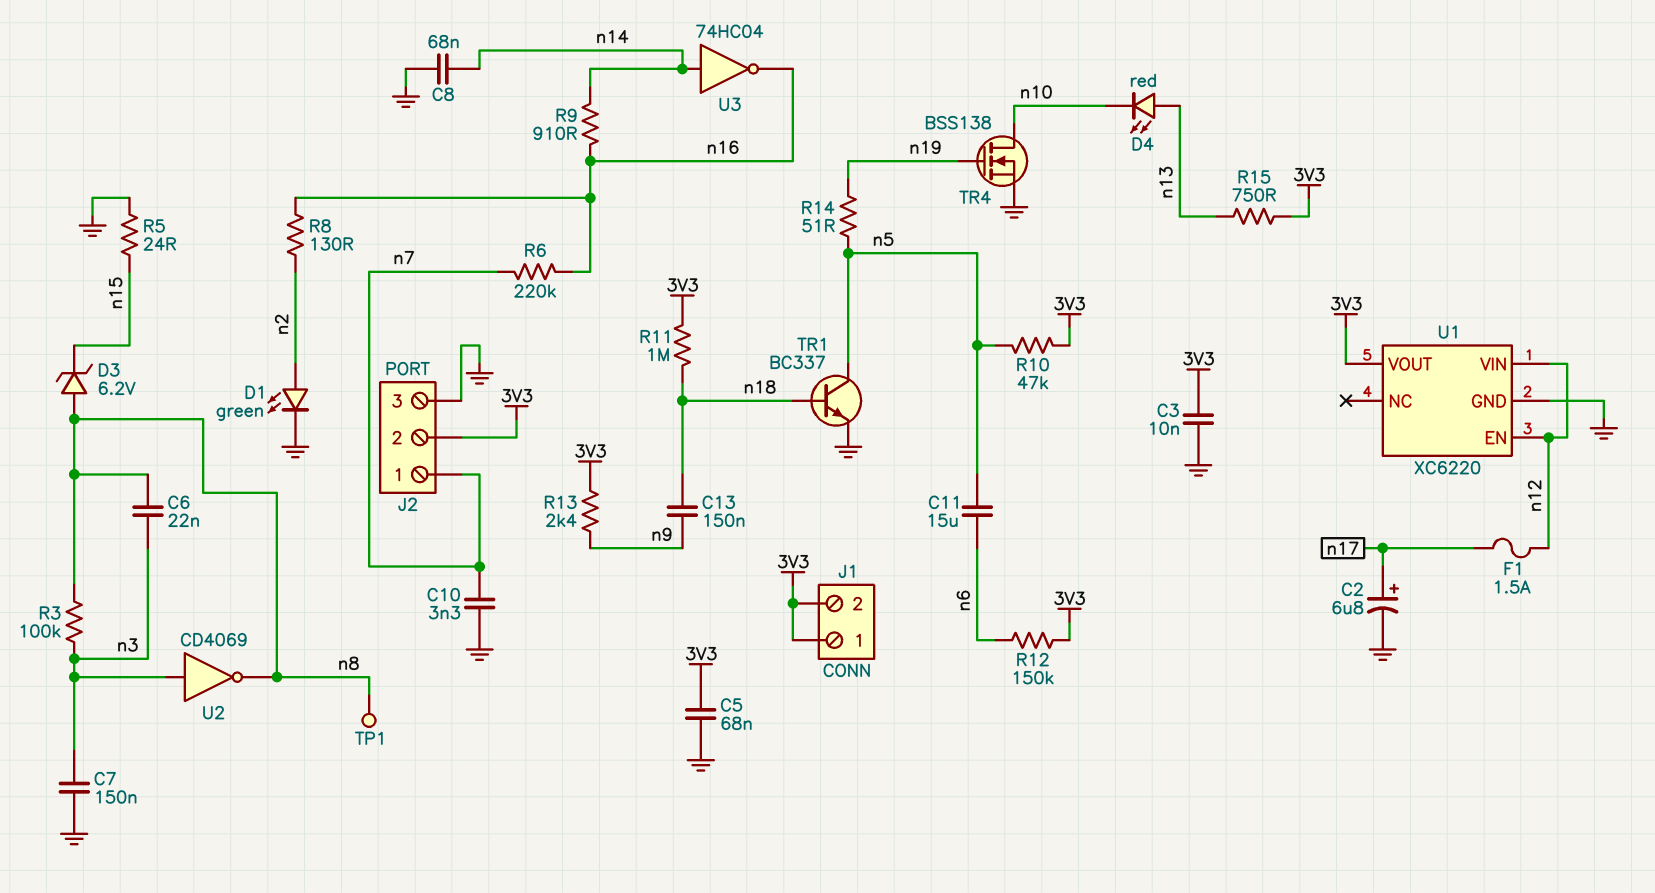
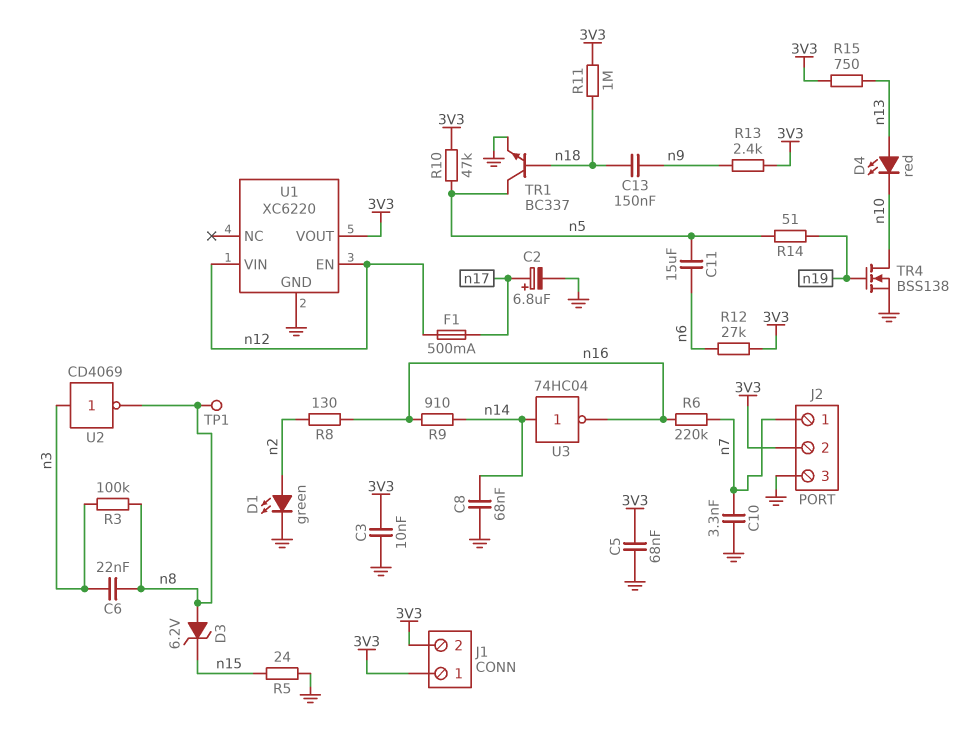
C7: 150nF (GND, n3) -> none
F1: 1.5A (n12, n17) -> 500mA (n12, n17)
R12: 150k (3V3, n6) -> 27k (3V3, n6)

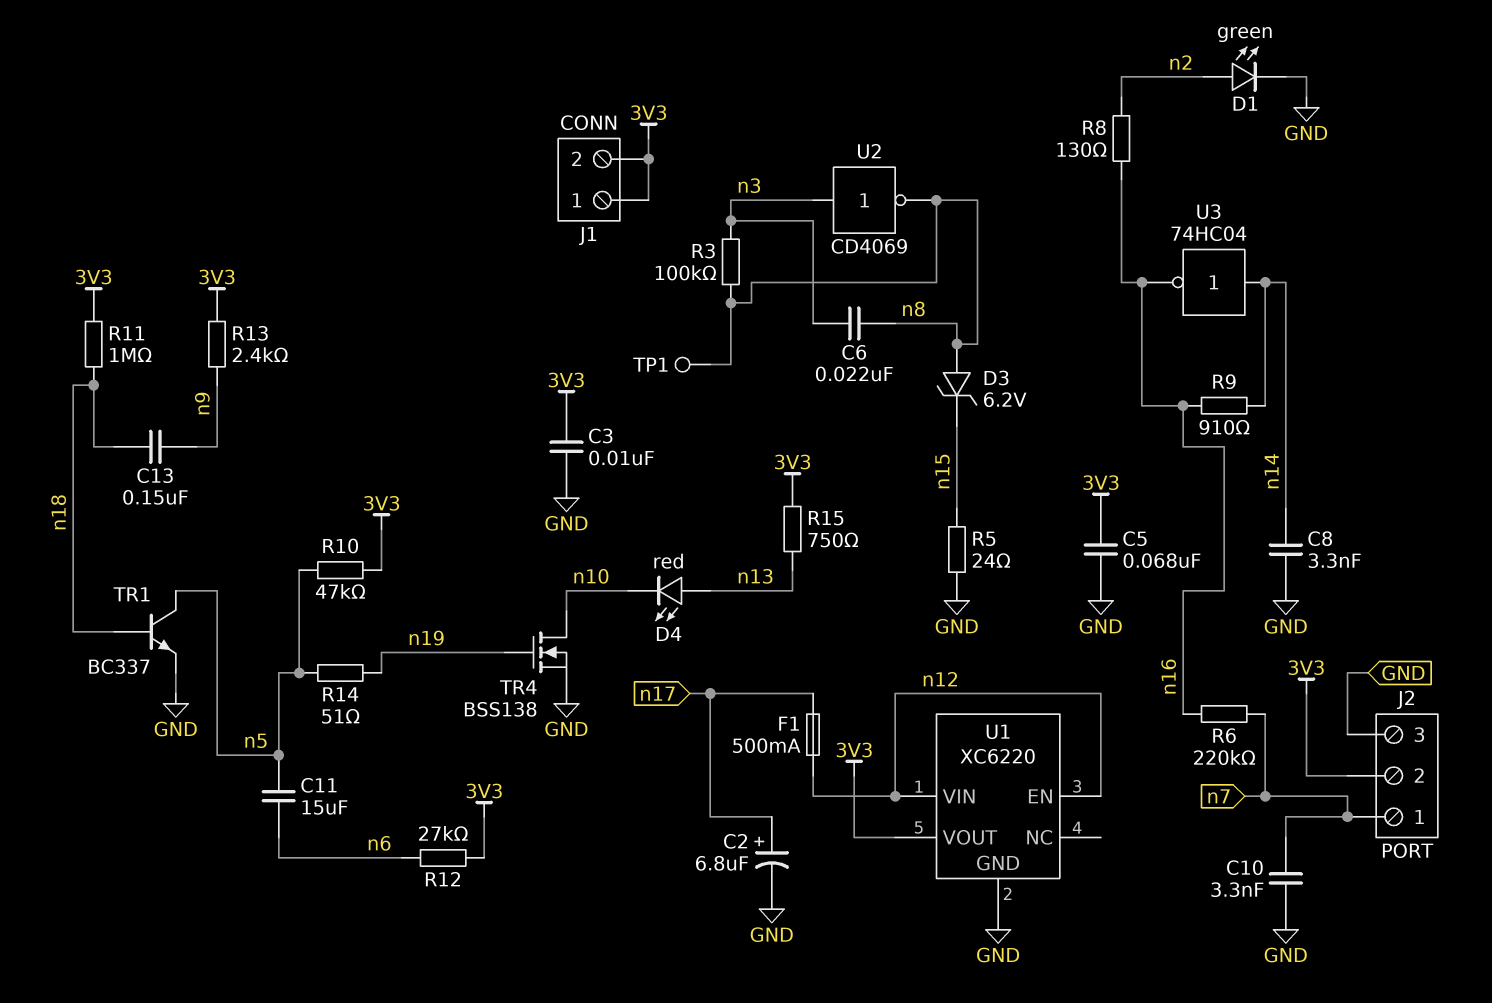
C8: 68nF (GND, n14) -> 3.3nF (GND, n14)

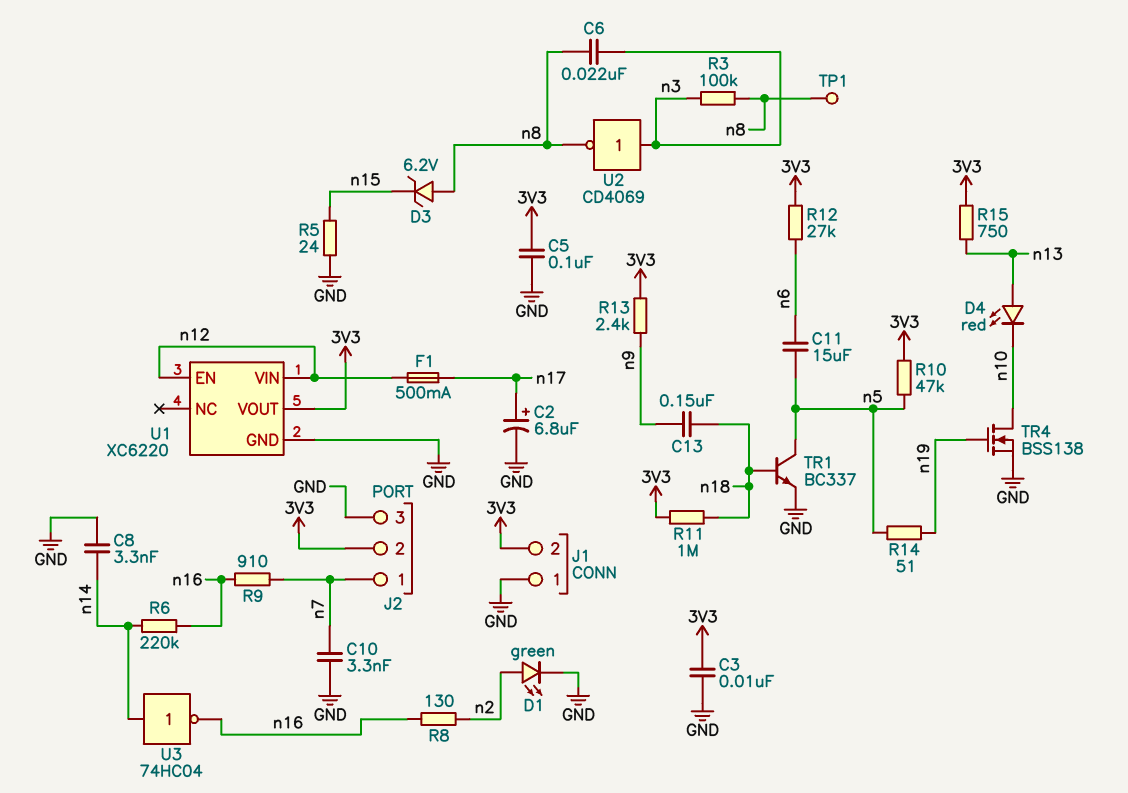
C5: 68nF (3V3, GND) -> 100nF (3V3, GND)
J1 pin 1: 3V3 -> GND
R6: 220k (n7, n16) -> 220k (n14, n16)
R9: 910 (n14, n16) -> 910 (n7, n16)

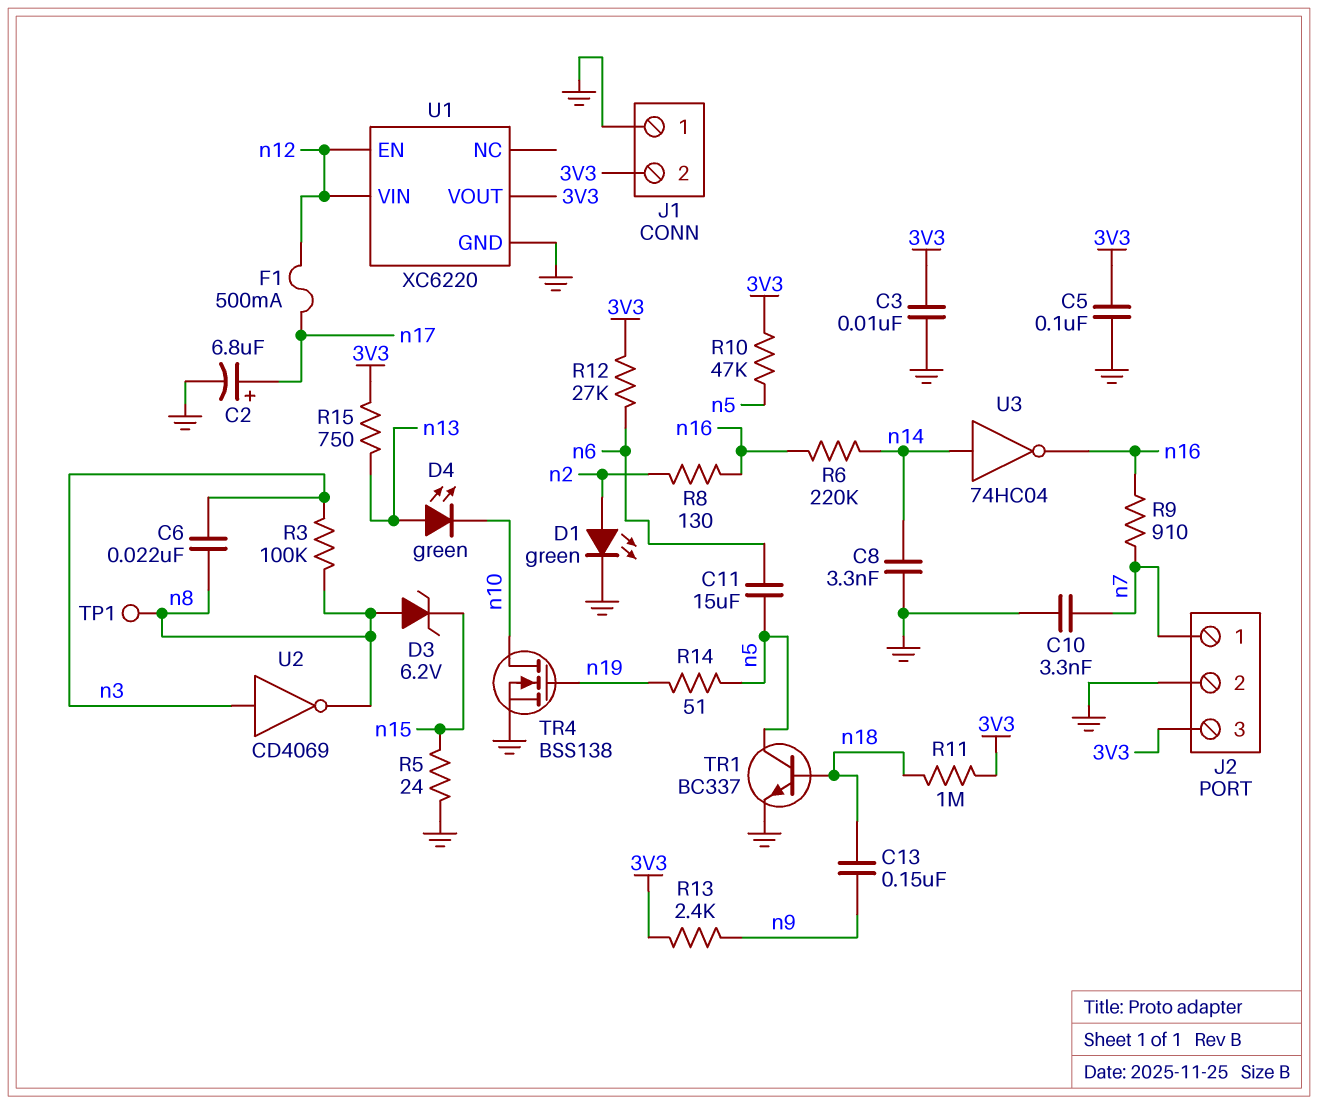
D4: LED red (A n13, K n10) -> LED green (A n13, K n10)
J2 pin 2: 3V3 -> GND
J2 pin 3: GND -> 3V3

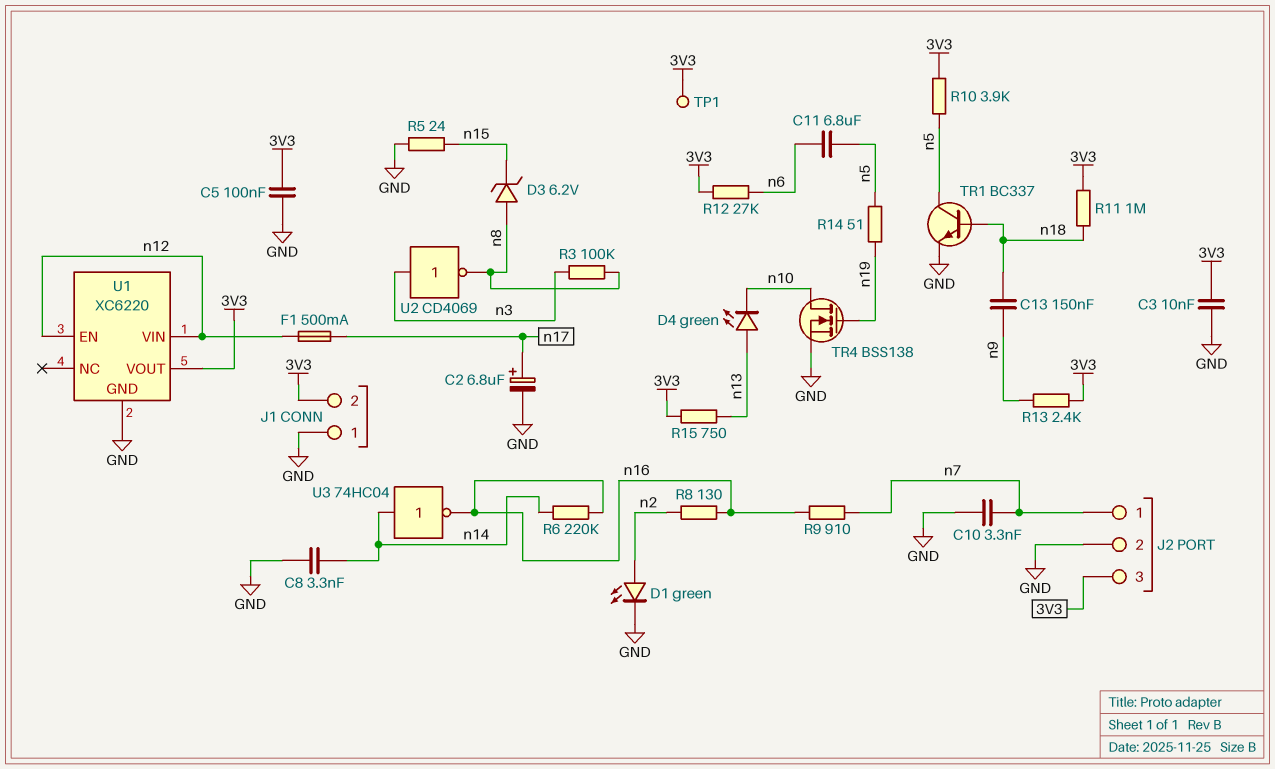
C6: 22nF (n3, n8) -> none
C11: 15uF (n5, n6) -> 6.8uF (n5, n6)
R10: 47k (3V3, n5) -> 3.9k (3V3, n5)
TP1: test point (n8) -> test point (3V3)

